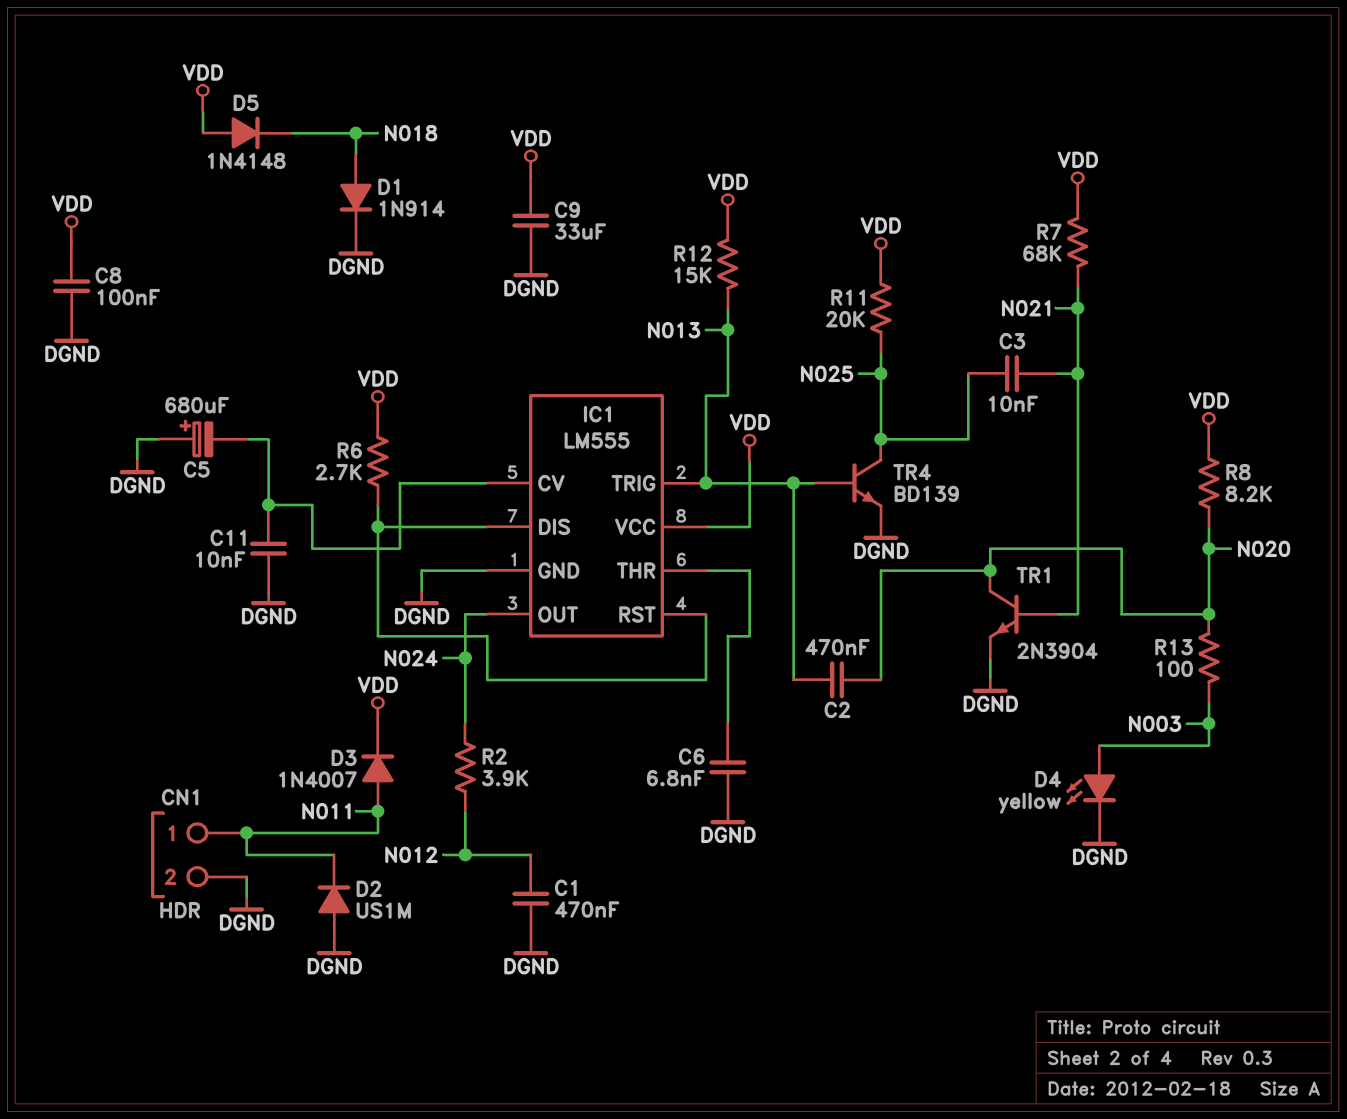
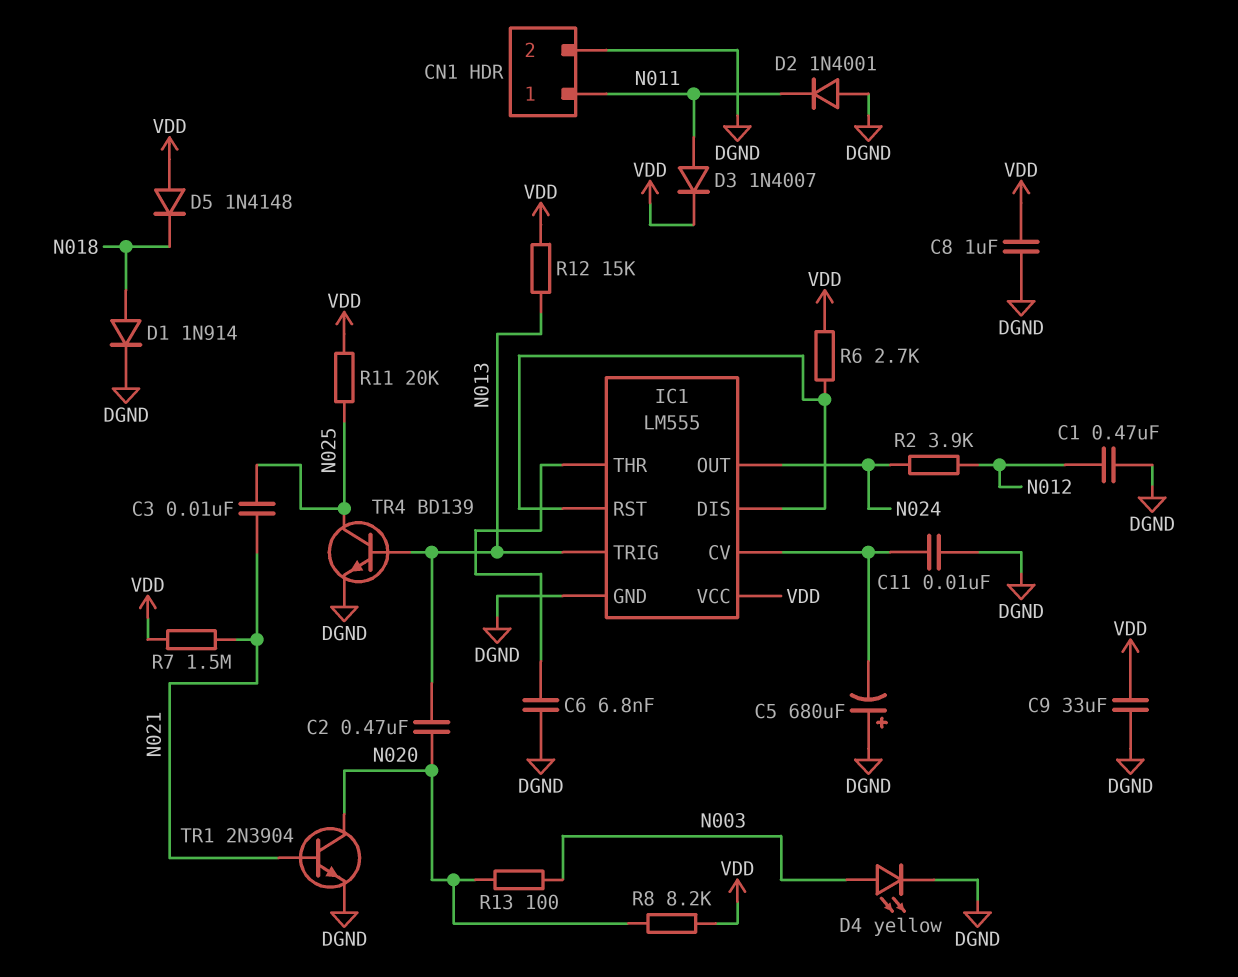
C8: 100nF (DGND, VDD) -> 1uF (DGND, VDD)
D2: diode US1M (A DGND, K N011) -> diode 1N4001 (A DGND, K N011)
R7: 68k (N021, VDD) -> 1.5M (N021, VDD)

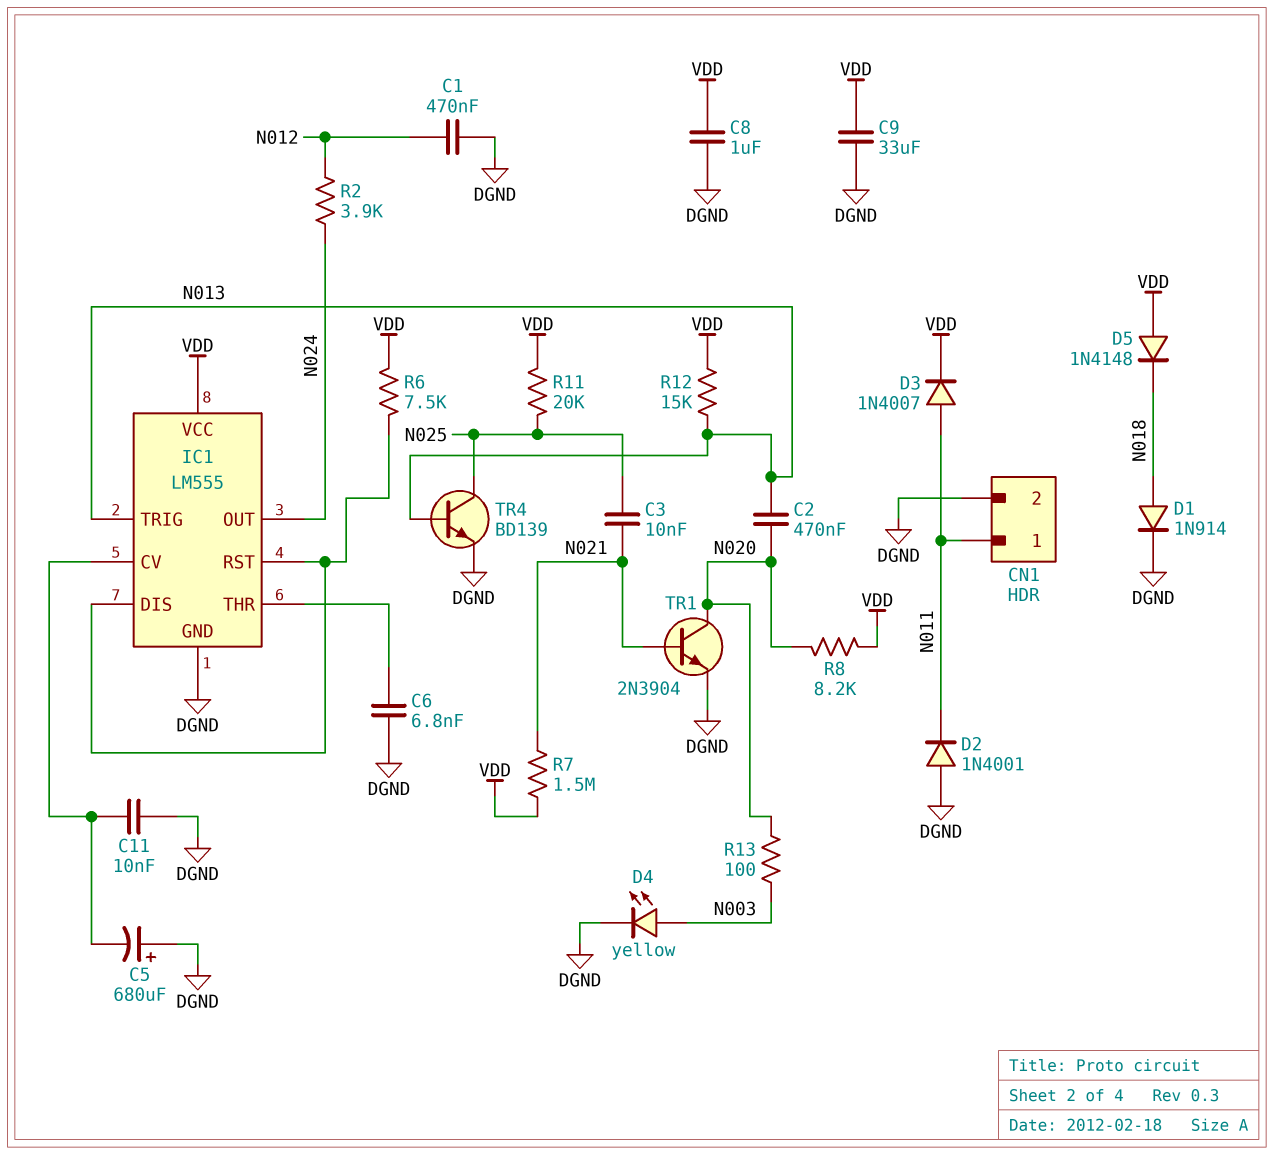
R6: 2.7k (IC1/DIS, VDD) -> 7.5k (IC1/DIS, VDD)

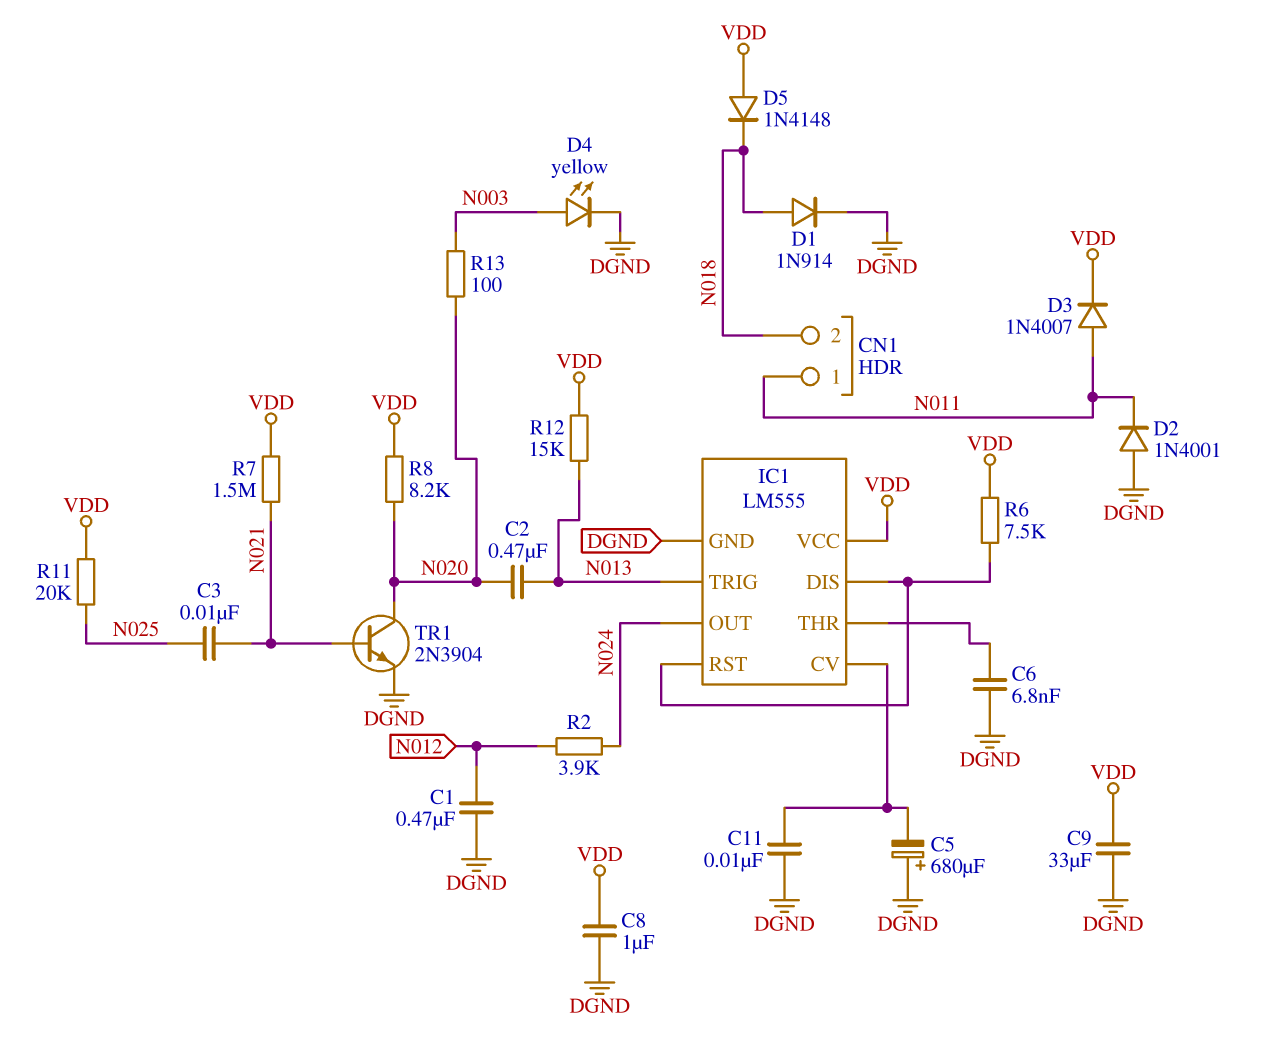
CN1 pin 2: DGND -> N018
TR4: NPN BD139 (B N013, C N025, E DGND) -> none

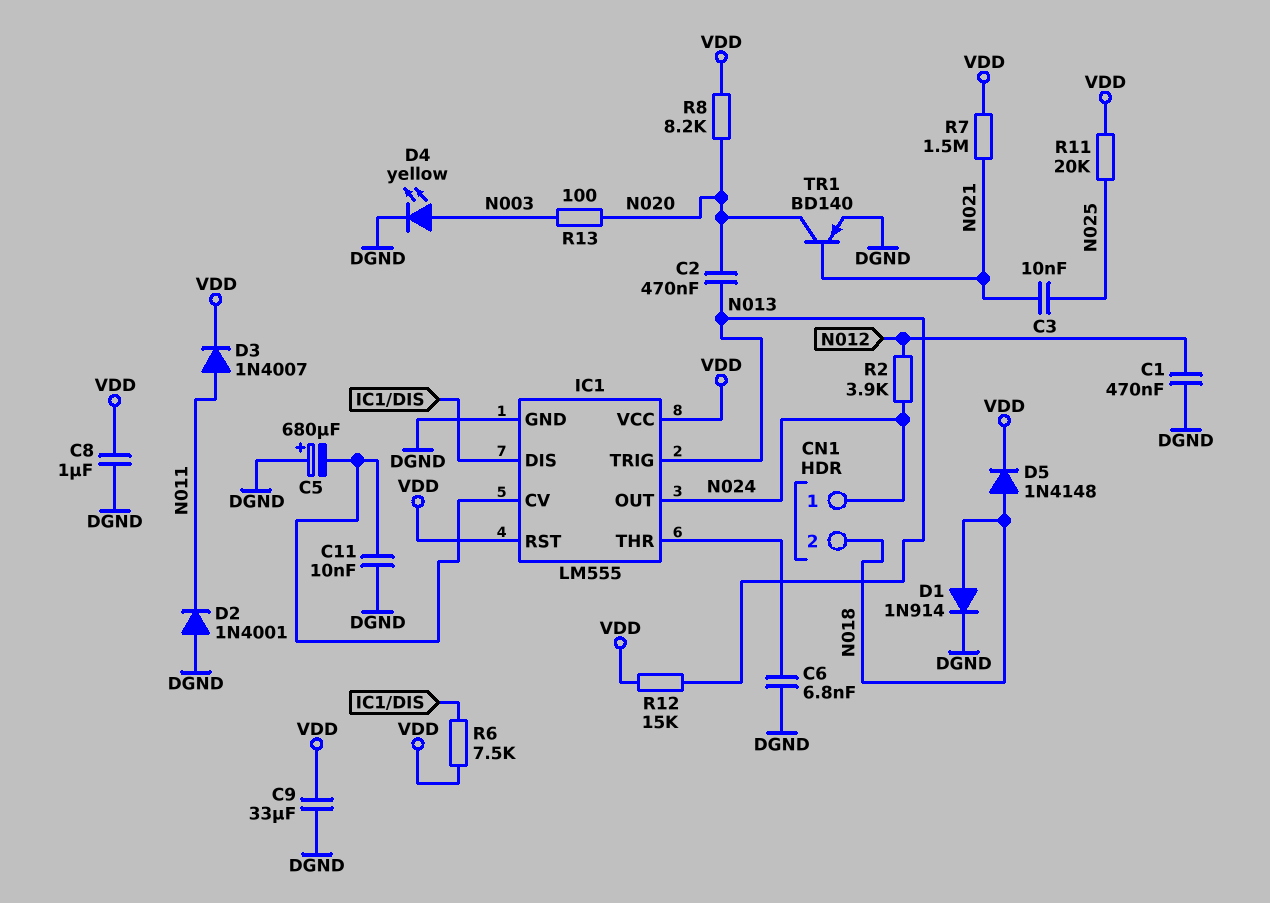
CN1 pin 1: N011 -> N024
D5: diode 1N4148 (A VDD, K N018) -> diode 1N4148 (A N018, K VDD)
IC1 pin RST: IC1/DIS -> VDD
TR1: NPN 2N3904 (B N021, C N020, E DGND) -> PNP BD140 (B N021, C N020, E DGND)

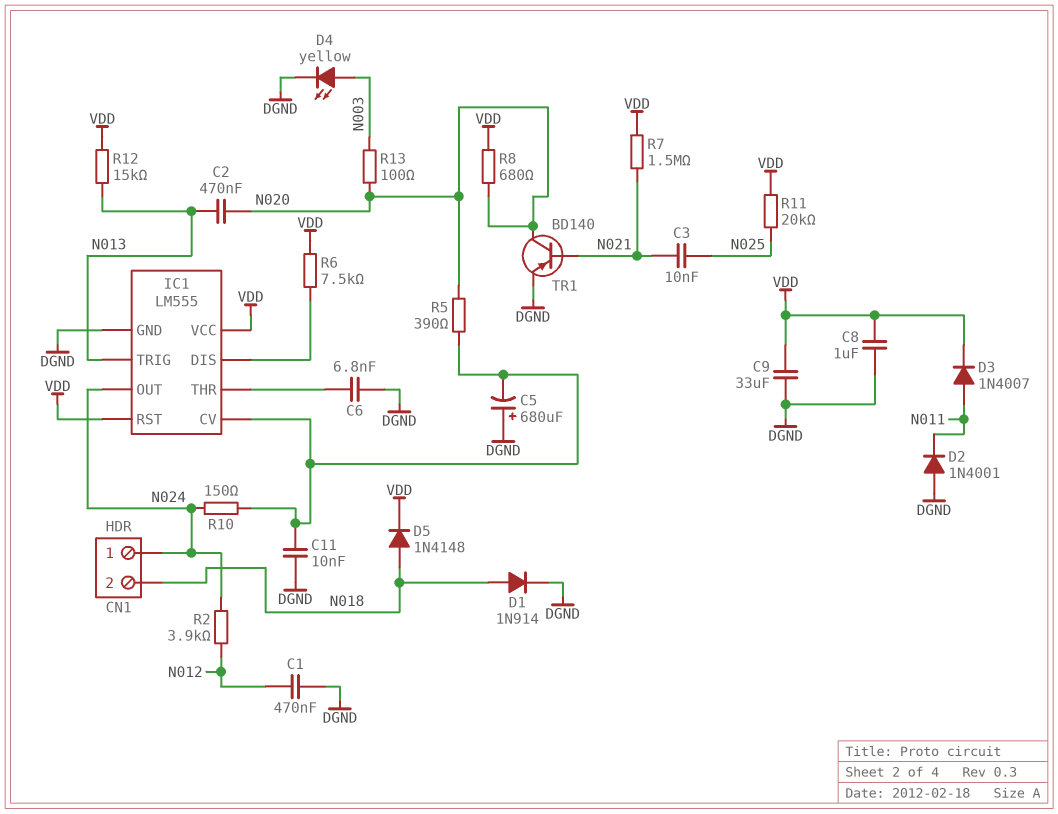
R5: none -> 390 (IC1/CV, N020)
R8: 8.2k (N020, VDD) -> 680 (N020, VDD)
R10: none -> 150 (IC1/CV, N024)

